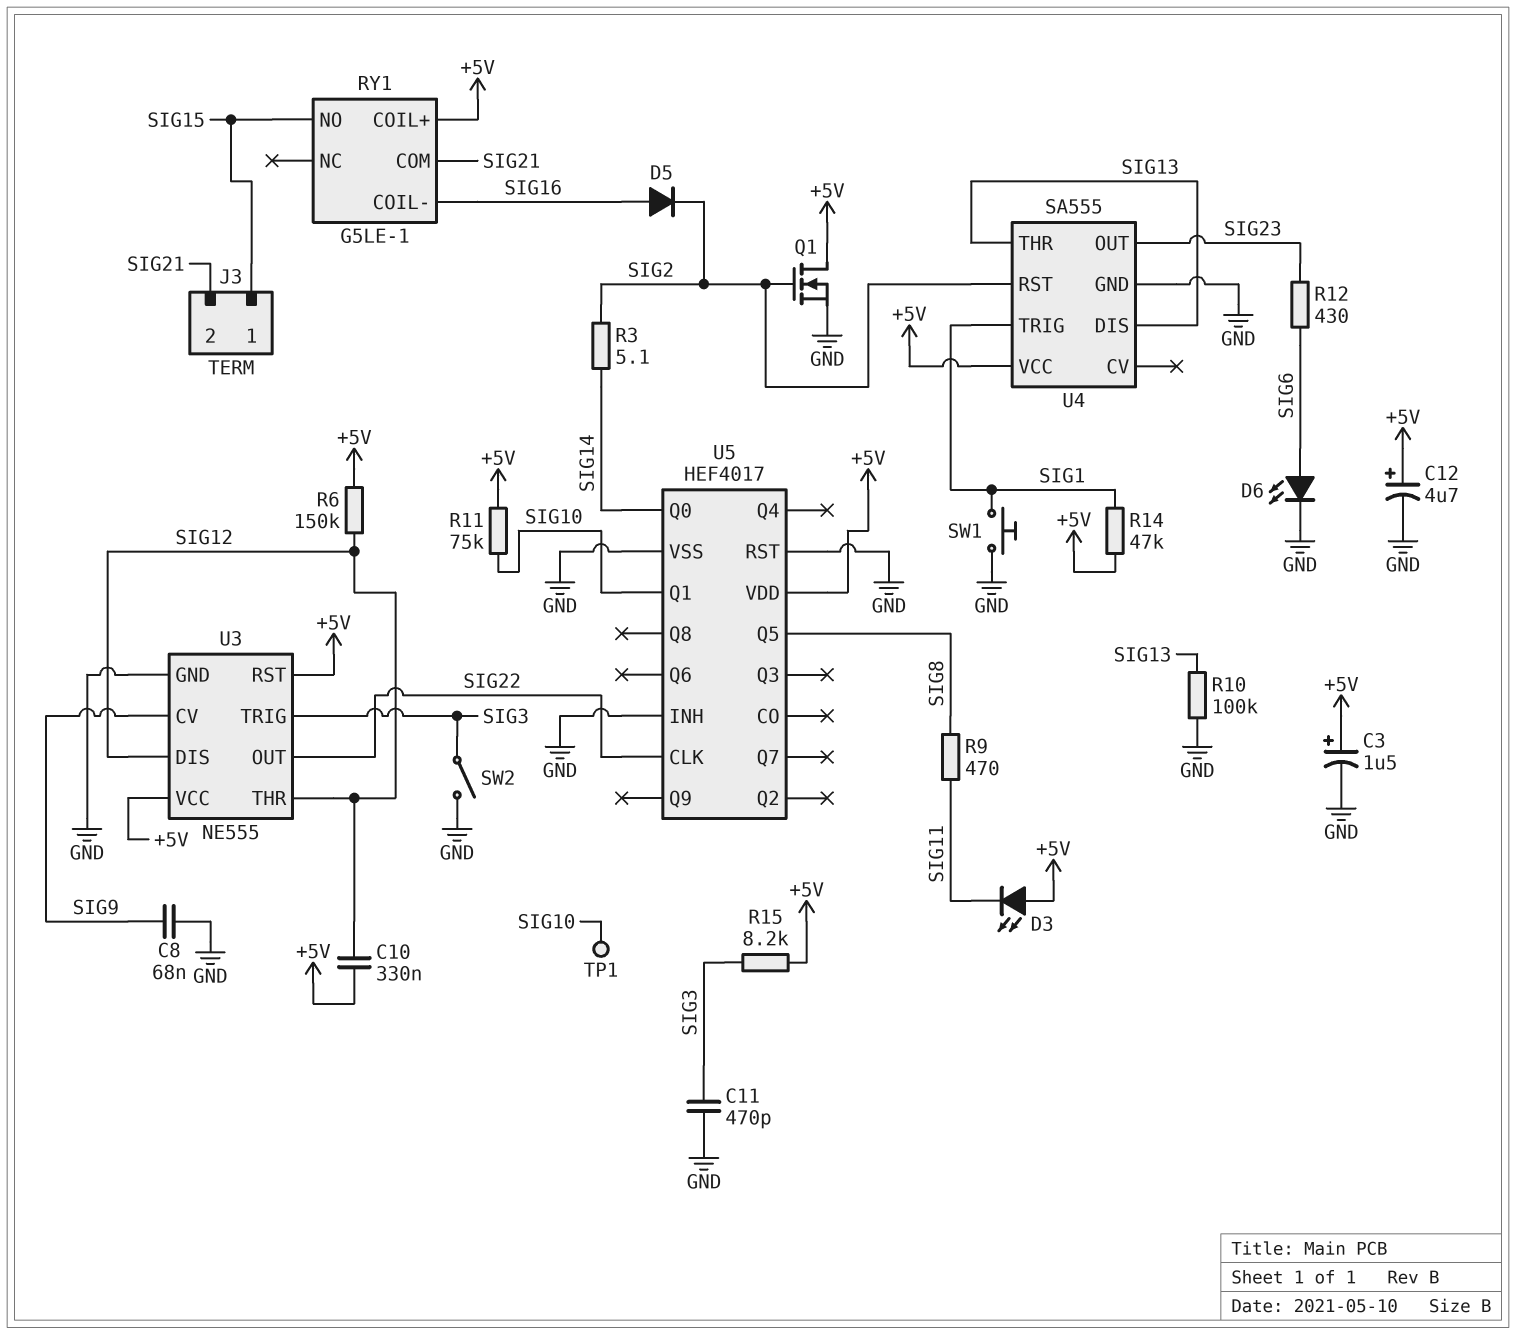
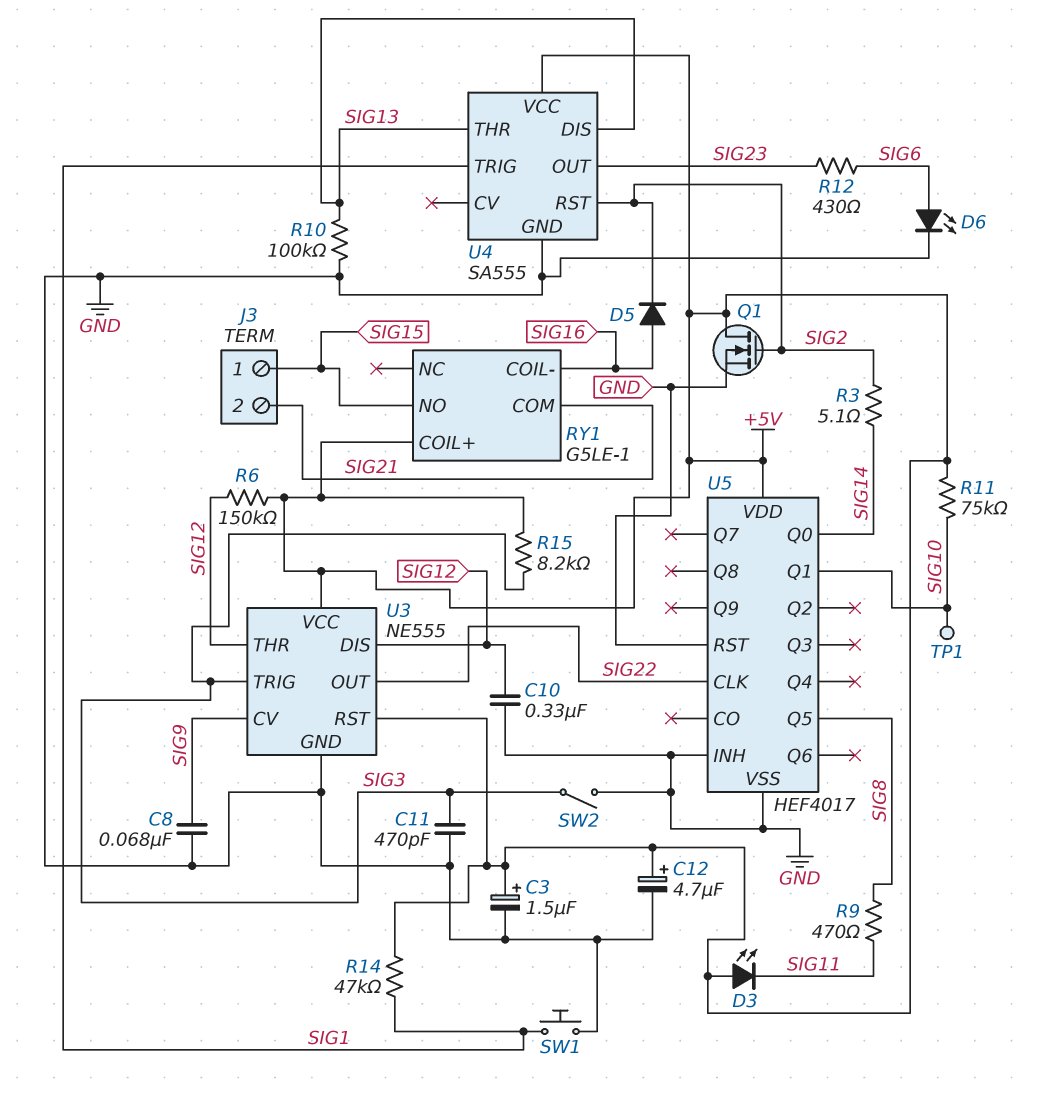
C10: 330nF (+5V, SIG12) -> 330nF (GND, SIG12)

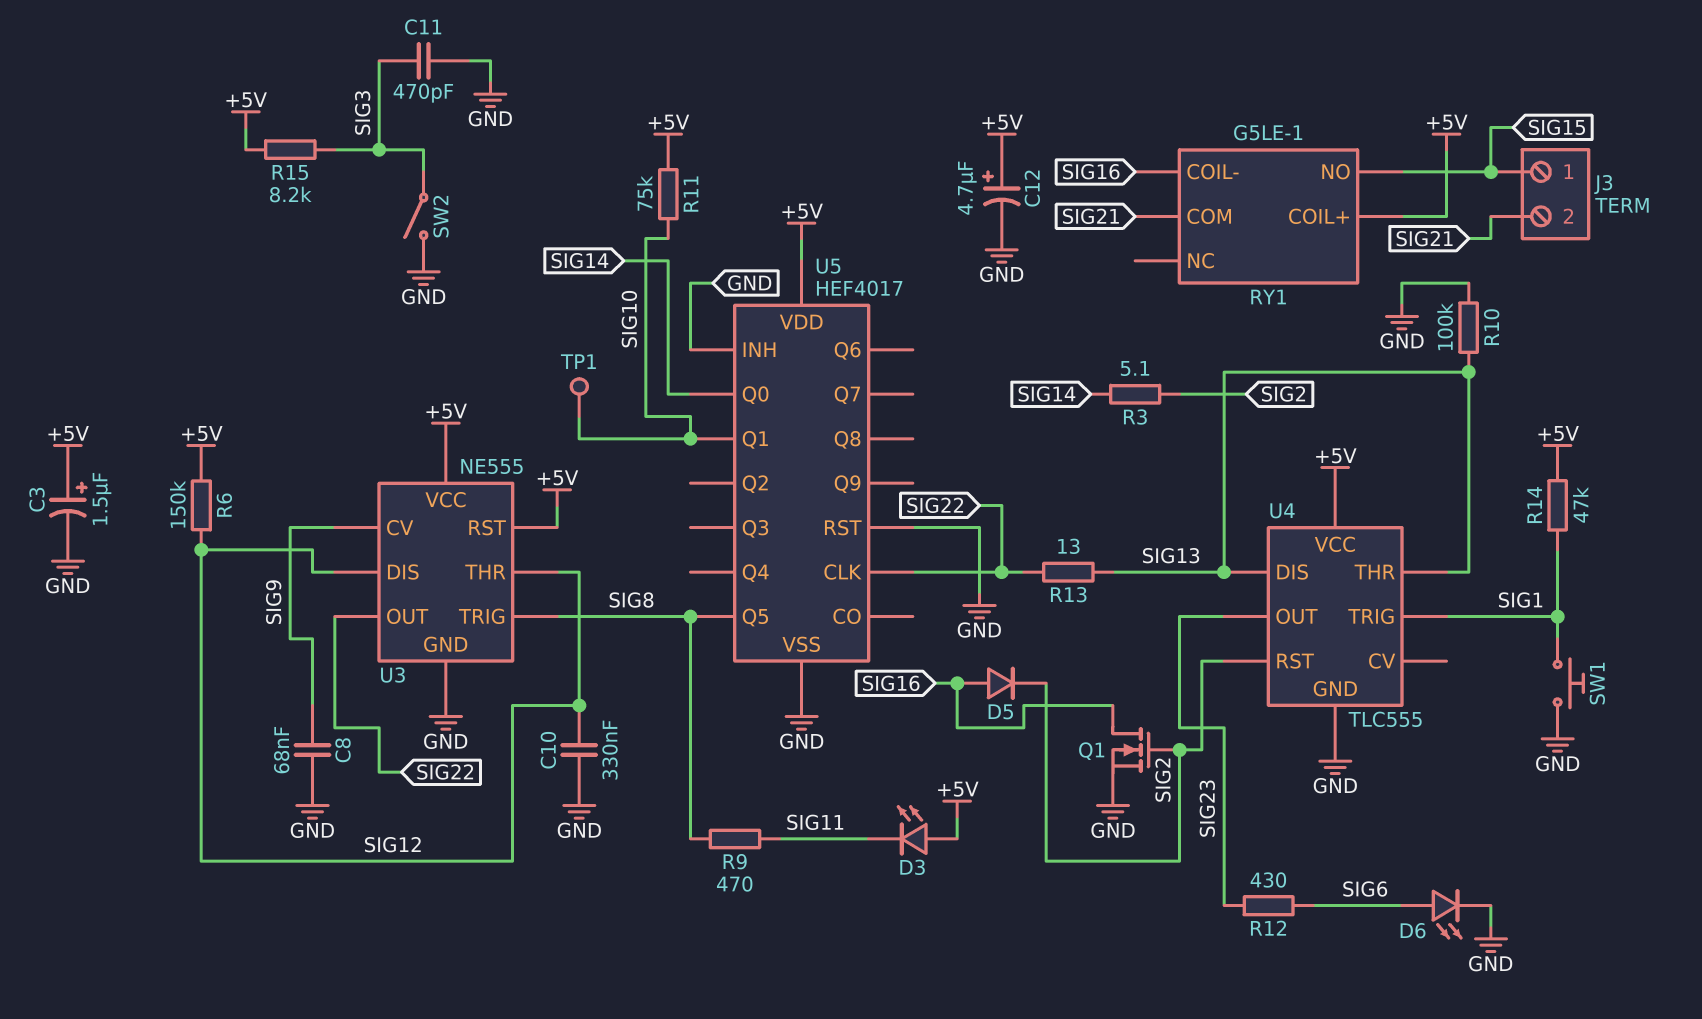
Q1: NMOS (G SIG2, D +5V, S GND) -> NMOS (G SIG2, D SIG16, S GND)
R13: none -> 13 (SIG13, SIG22)
U3 pin TRIG: SIG3 -> SIG8
U4: SA555 -> TLC555

